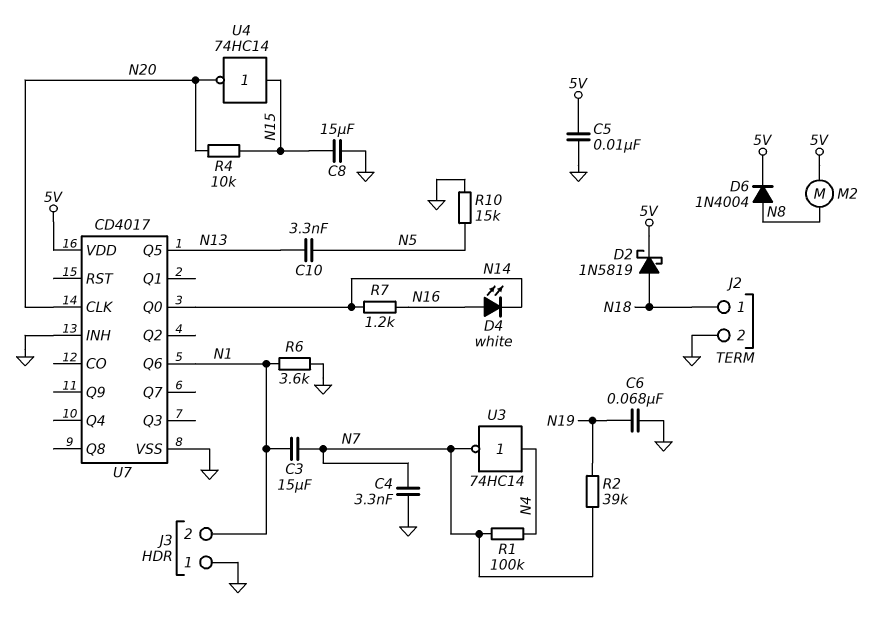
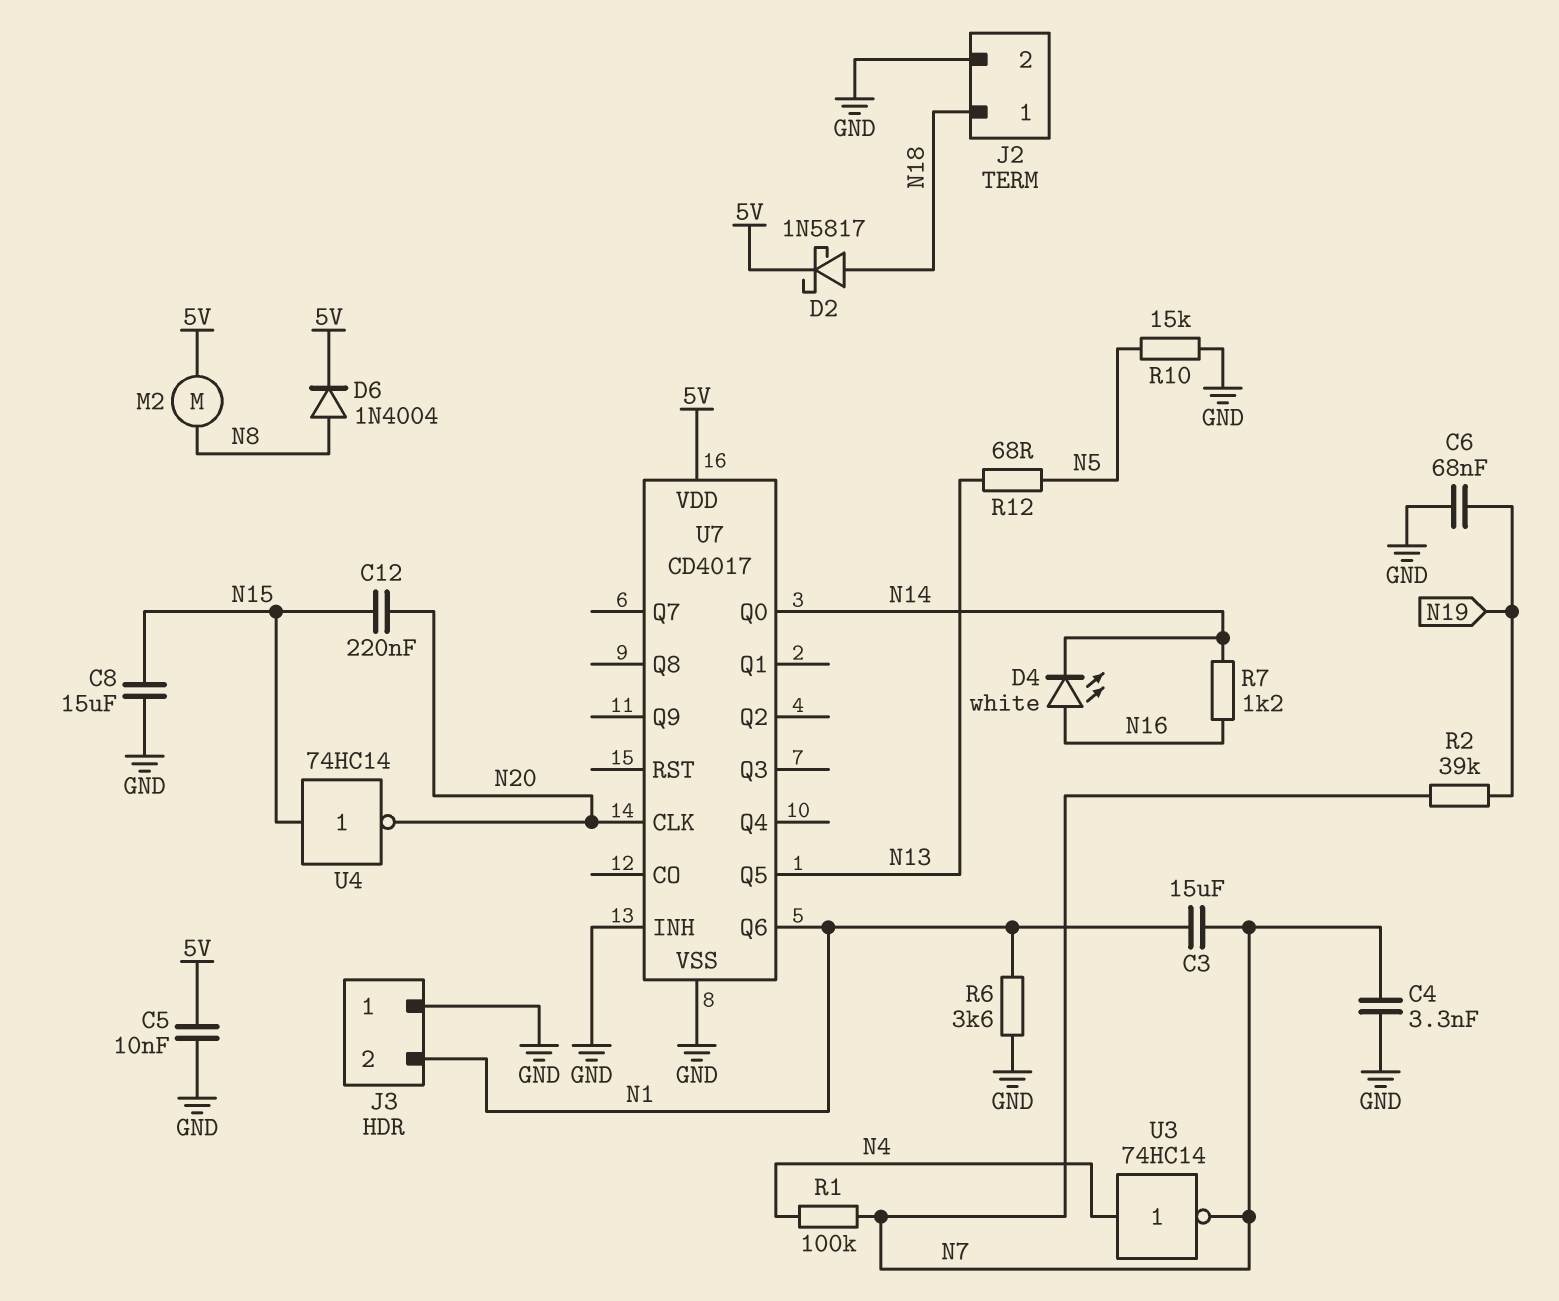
C10: 3.3nF (N5, N13) -> none
C12: none -> 220nF (N15, N20)
D2: schottky 1N5819 (A N18, K 5V) -> schottky 1N5817 (A N18, K 5V)
R4: 10k (N15, N20) -> none
R12: none -> 68 (N5, N13)

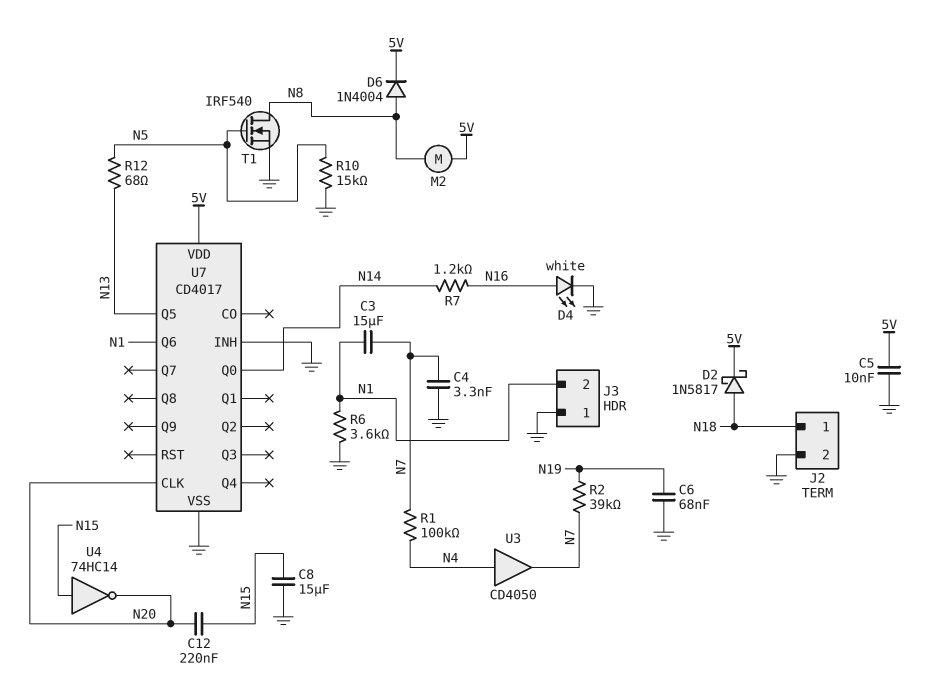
D4: LED white (A N16, K N14) -> LED white (A N16, K GND)
T1: none -> NMOS IRF540 (G N5, D N8, S GND)
U3: NOT 74HC14 (in N4, out N7) -> buffer CD4050 (in N4, out N7)

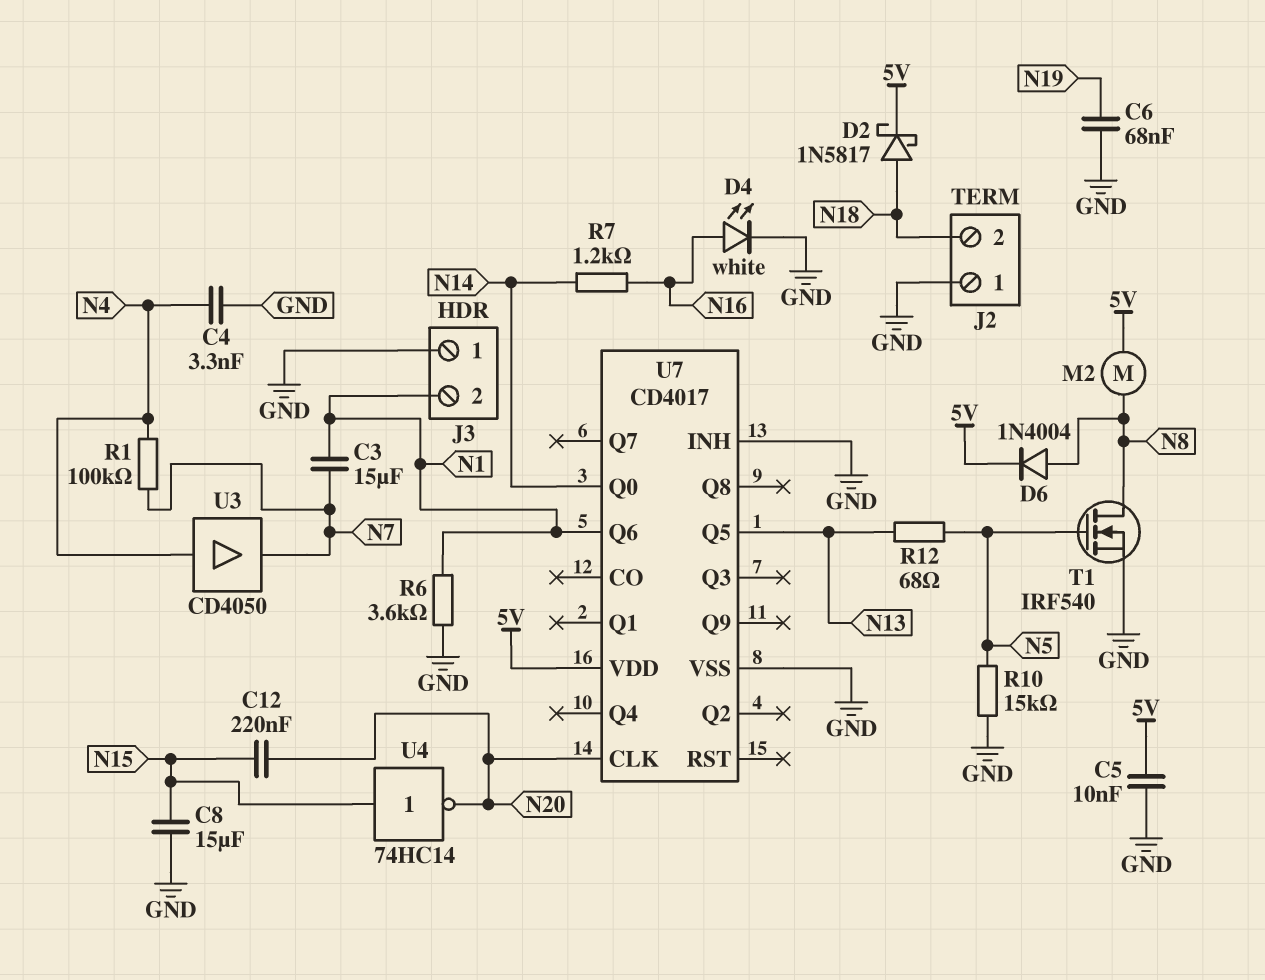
C4: 3.3nF (GND, N7) -> 3.3nF (GND, N4)
J2 pin 1: N18 -> GND
J2 pin 2: GND -> N18
R2: 39k (N7, N19) -> none

